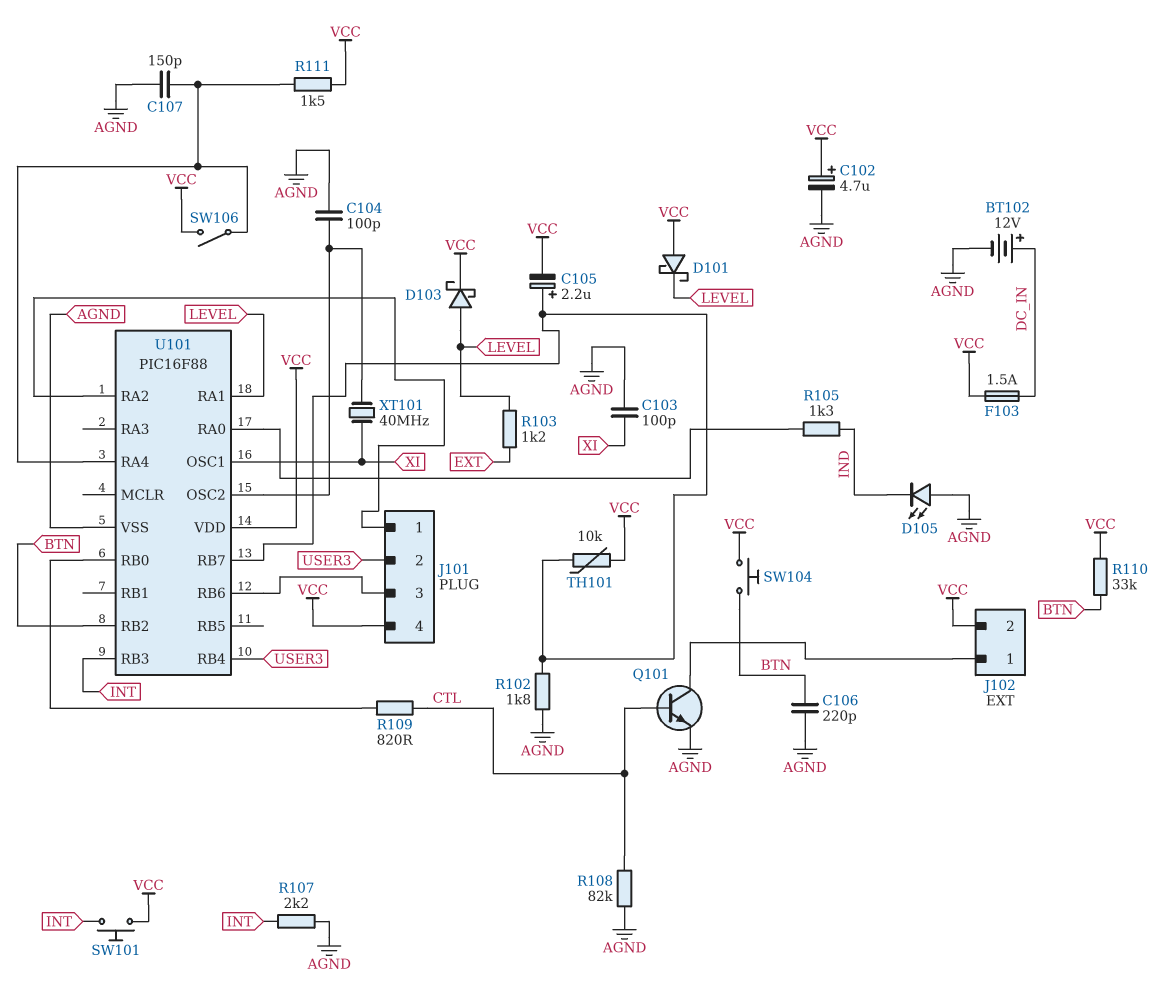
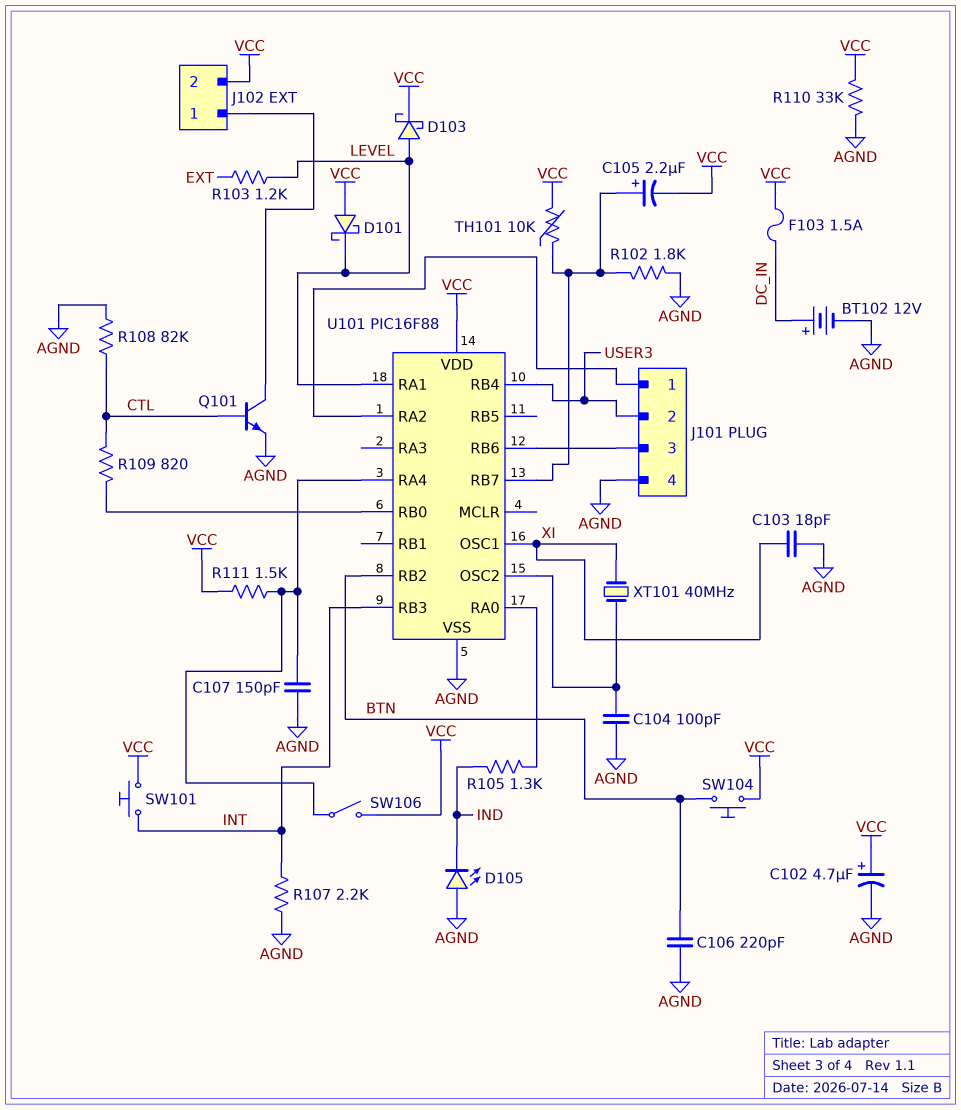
C103: 100pF (AGND, XI) -> 18pF (AGND, XI)
J101 pin 4: VCC -> AGND
R110: 33k (BTN, VCC) -> 33k (AGND, VCC)

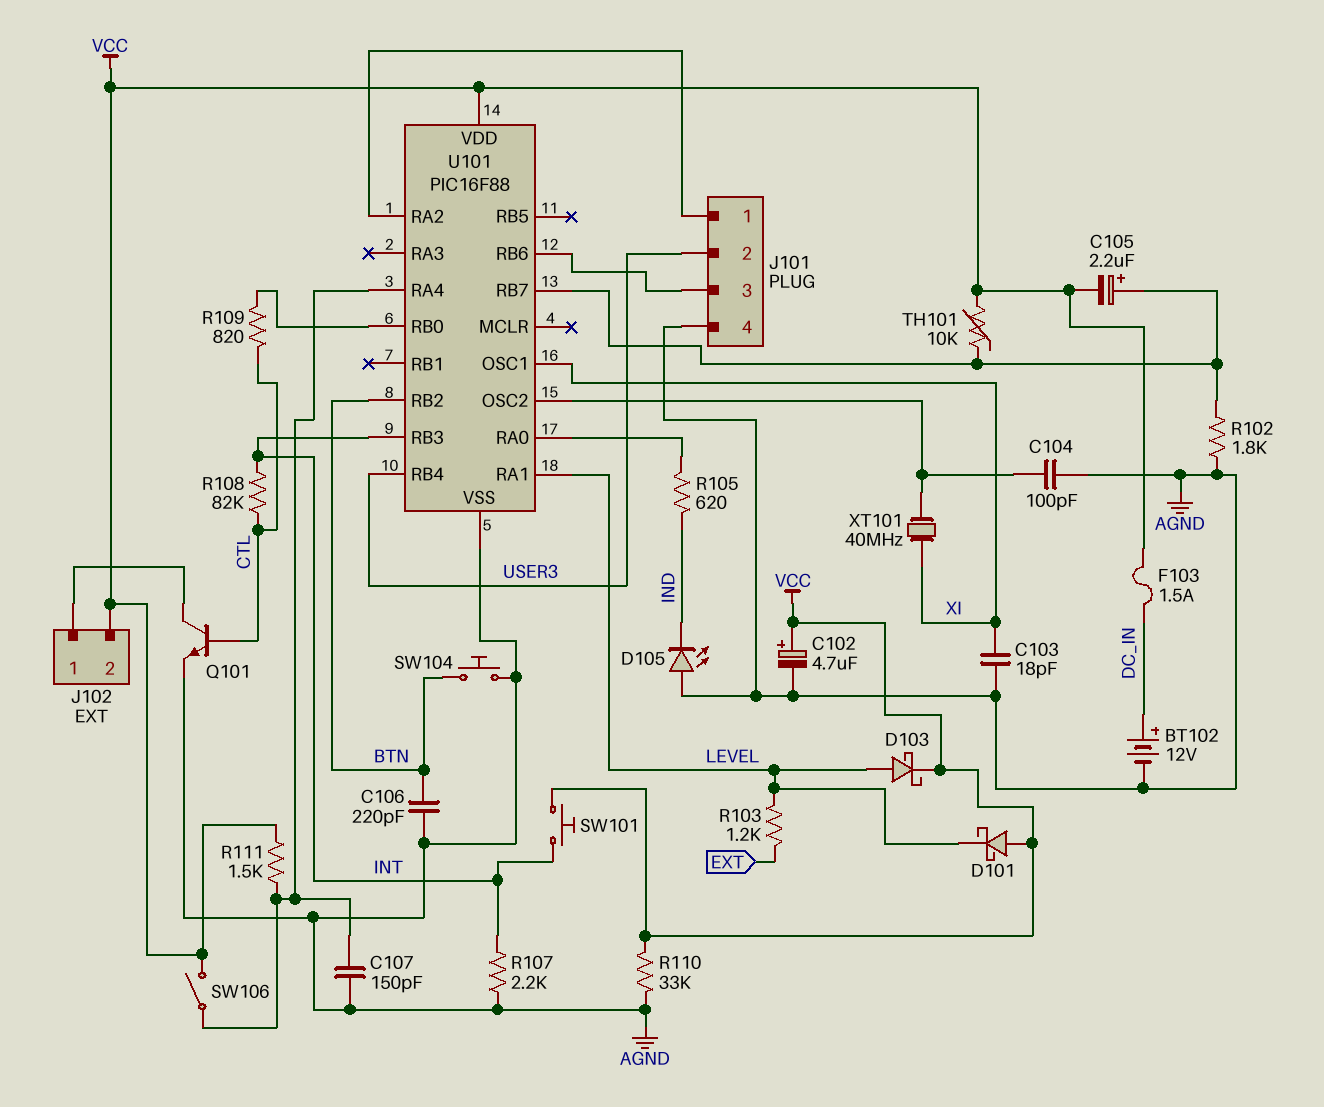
R105: 1.3k (IND, U101/RA0) -> 620 (IND, U101/RA0)
R108: 82k (AGND, CTL) -> 82k (CTL, INT)
SW104: button (BTN, VCC) -> button (AGND, BTN)

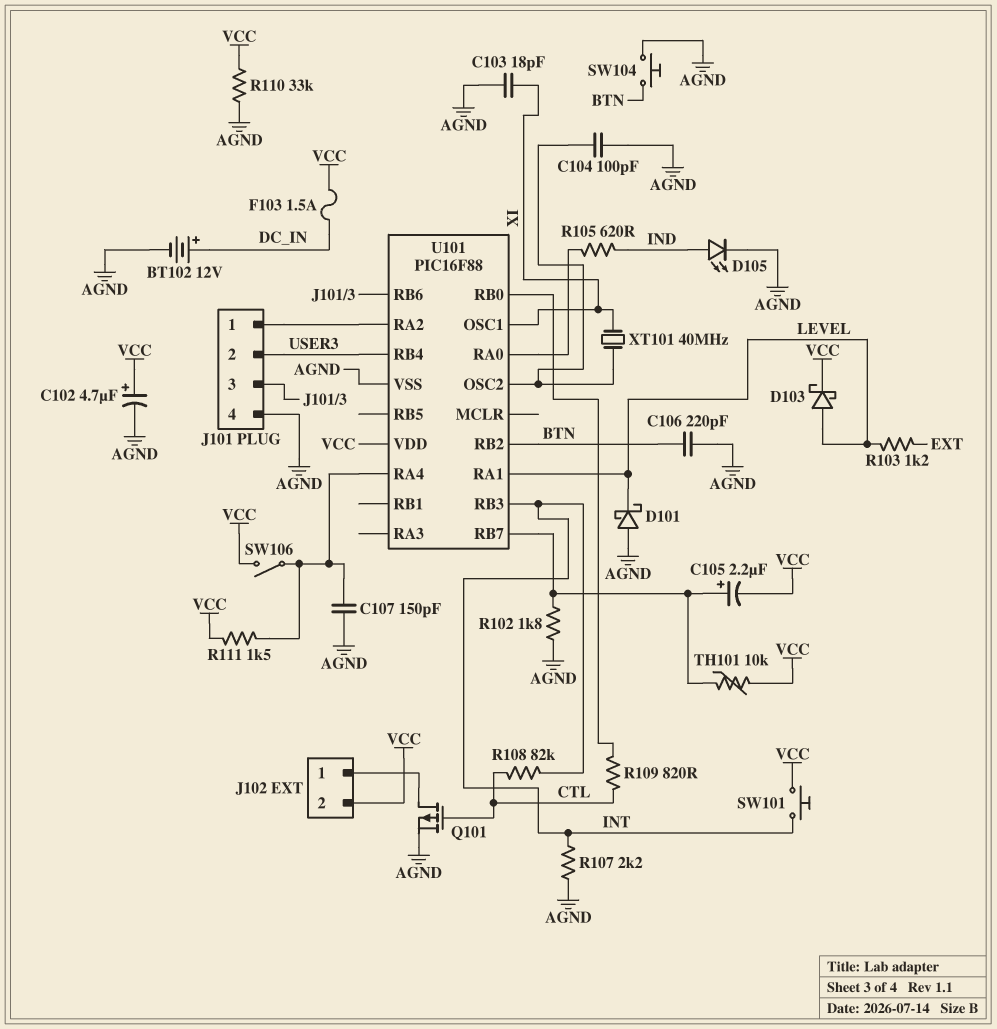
D101: schottky (A VCC, K LEVEL) -> schottky (A AGND, K LEVEL)
D105: LED (A AGND, K IND) -> LED (A IND, K AGND)
Q101: NPN (B CTL, C J102/1, E AGND) -> PMOS (G CTL, D J102/1, S AGND)

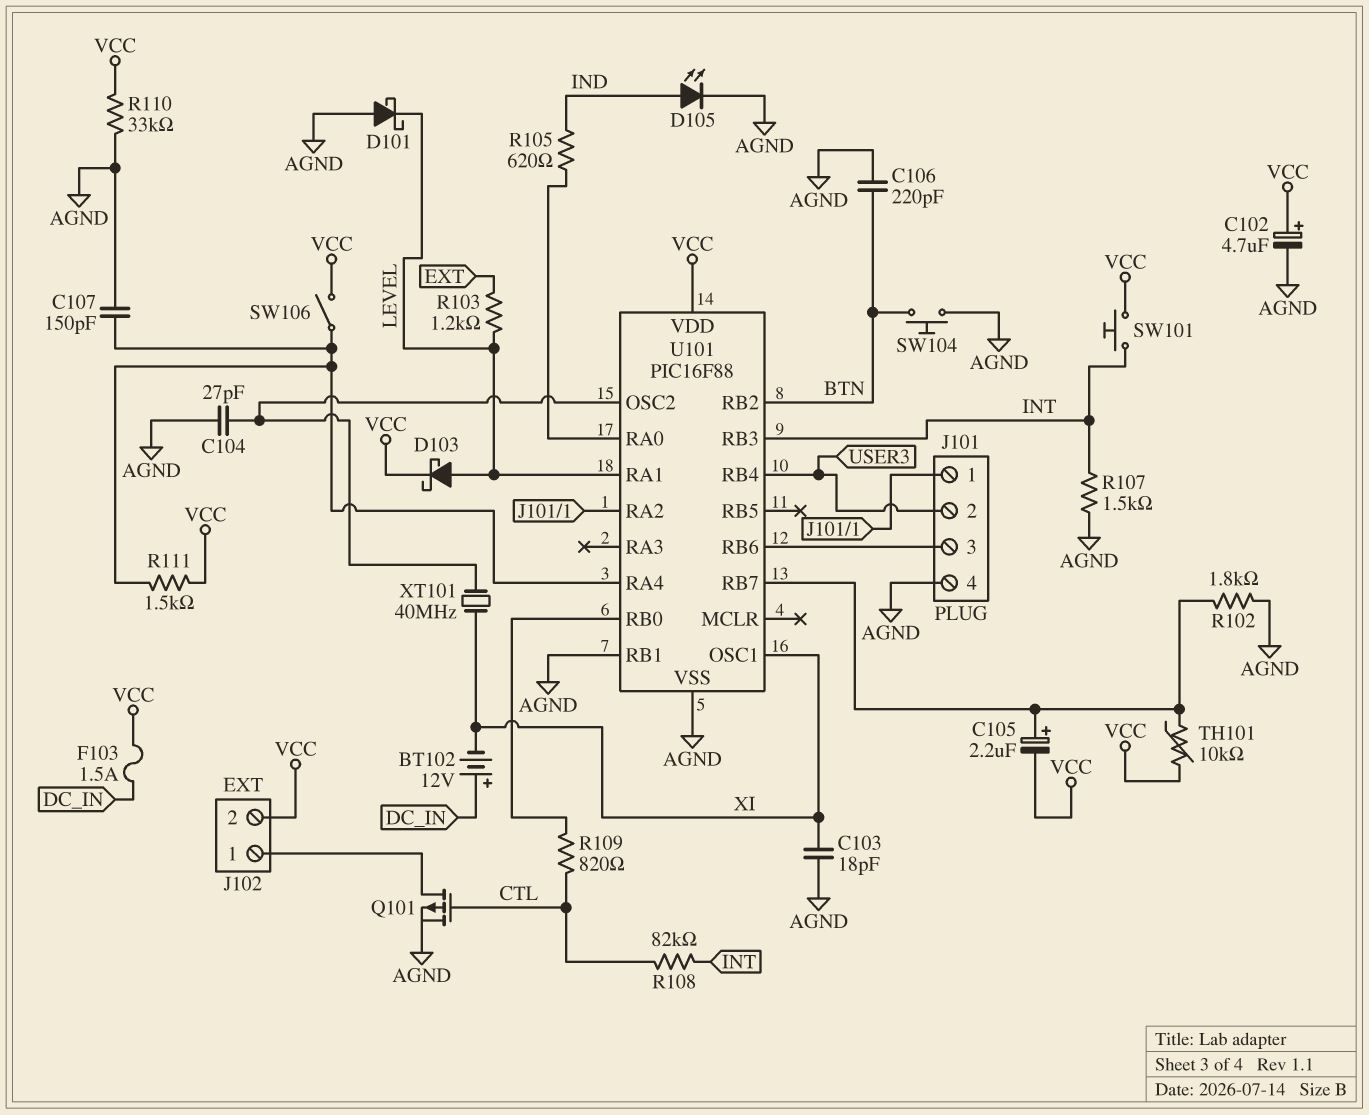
BT102: 12V (plus DC_IN, minus AGND) -> 12V (plus DC_IN, minus XI)
C104: 100pF (AGND, U101/OSC2) -> 27pF (AGND, U101/OSC2)
R107: 2.2k (AGND, INT) -> 1.5k (AGND, INT)
U101 pin RB1: none -> AGND

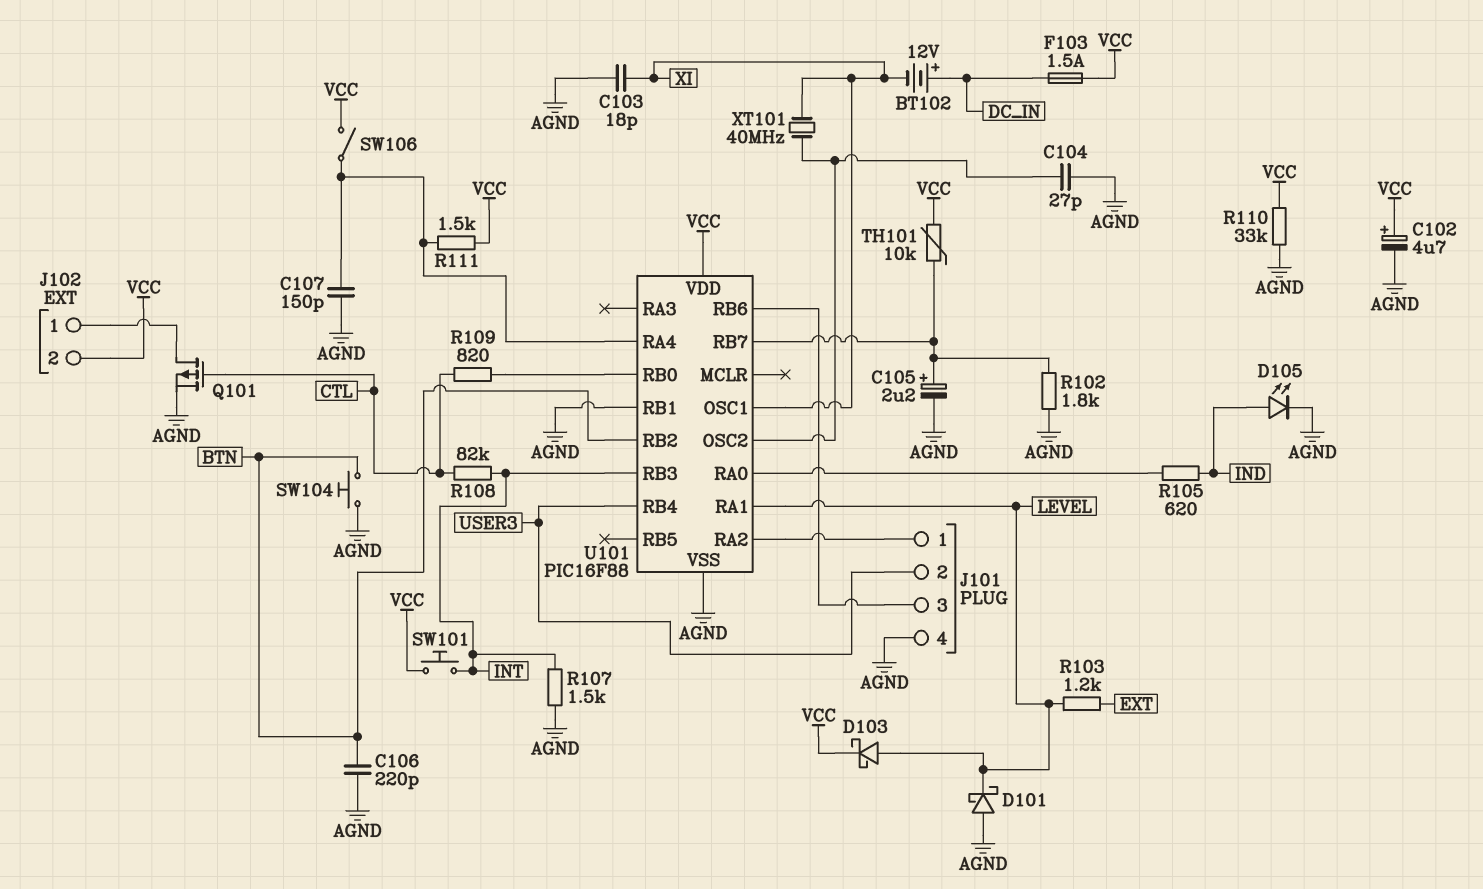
C105: 2.2uF (plus U101/RB7, minus VCC) -> 2.2uF (plus U101/RB7, minus AGND)

